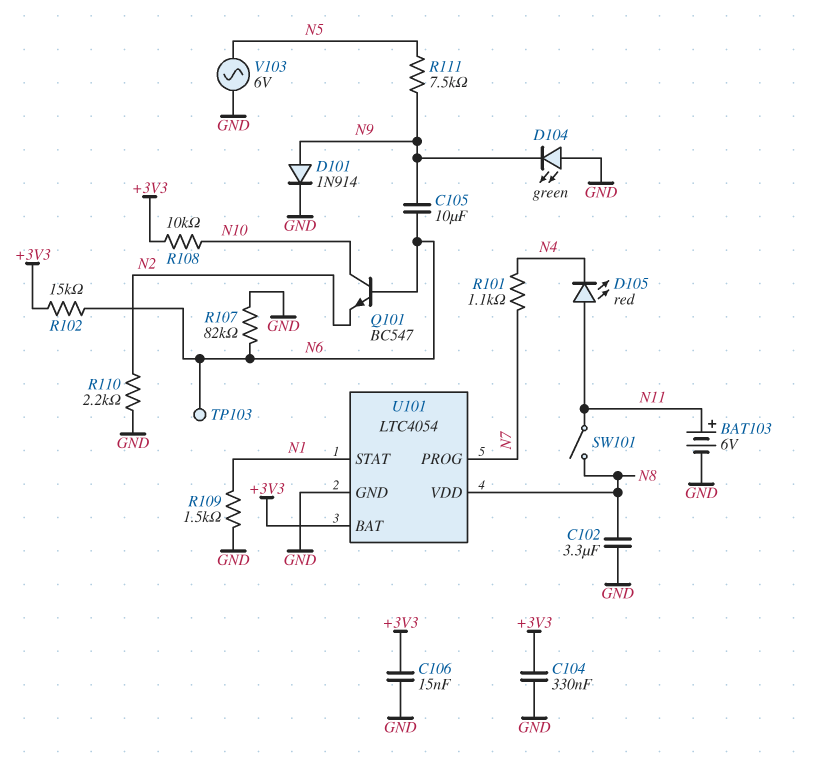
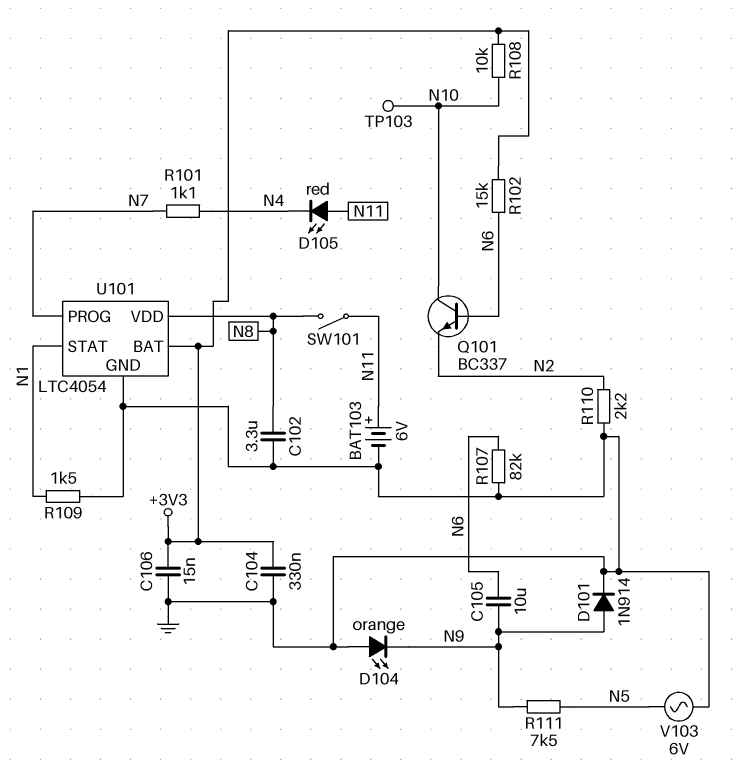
D104: LED green (A GND, K N9) -> LED orange (A GND, K N9)
Q101: NPN BC547 (B N6, C N10, E N2) -> NPN BC337 (B N6, C N10, E N2)
TP103: test point (N6) -> test point (N10)

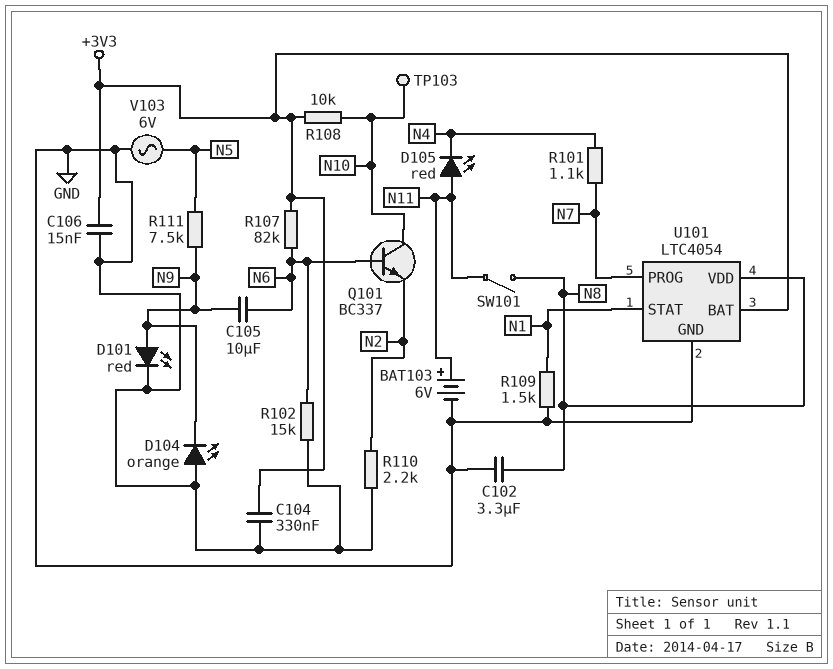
D101: diode 1N914 (A N9, K GND) -> LED red (A N9, K GND)
R102: 15k (+3V3, N6) -> 15k (GND, N6)
R107: 82k (GND, N6) -> 82k (+3V3, N6)

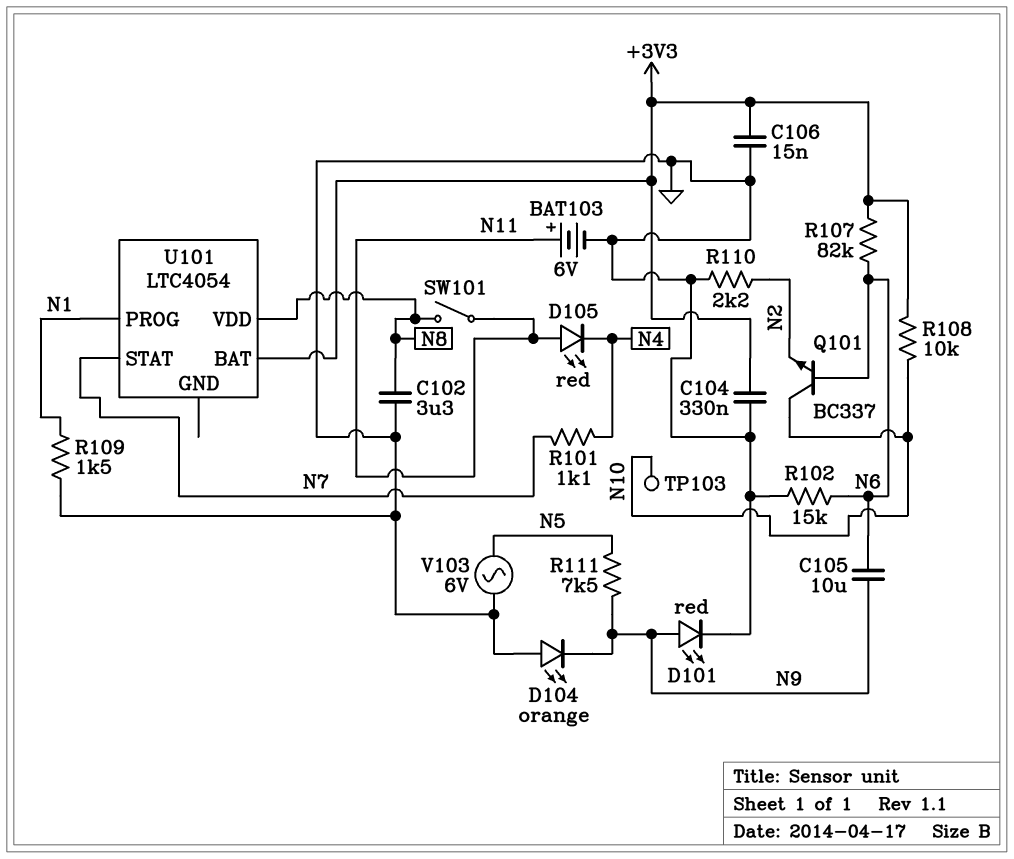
U101 pin GND: GND -> none
U101 pin PROG: N7 -> N1
U101 pin STAT: N1 -> N7

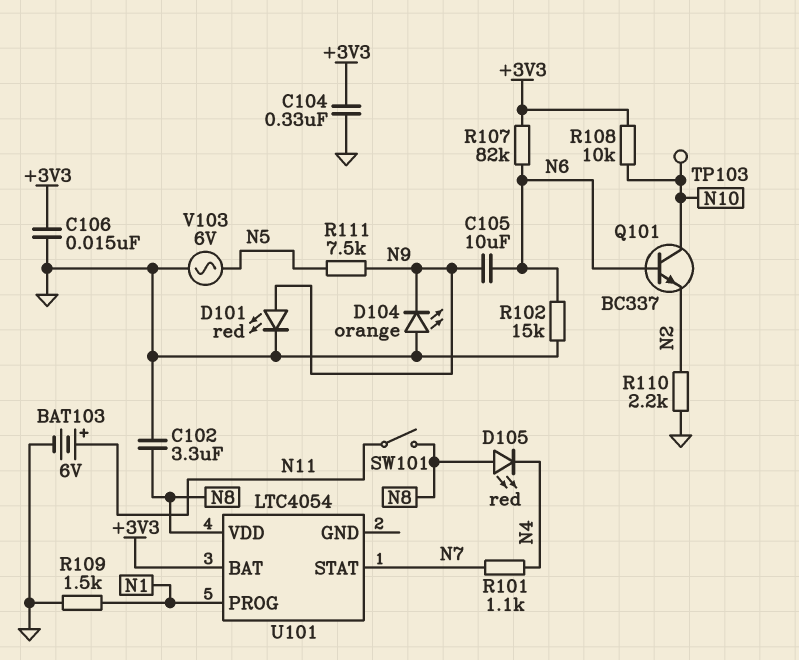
D105: LED red (A N11, K N4) -> LED red (A N8, K N4)

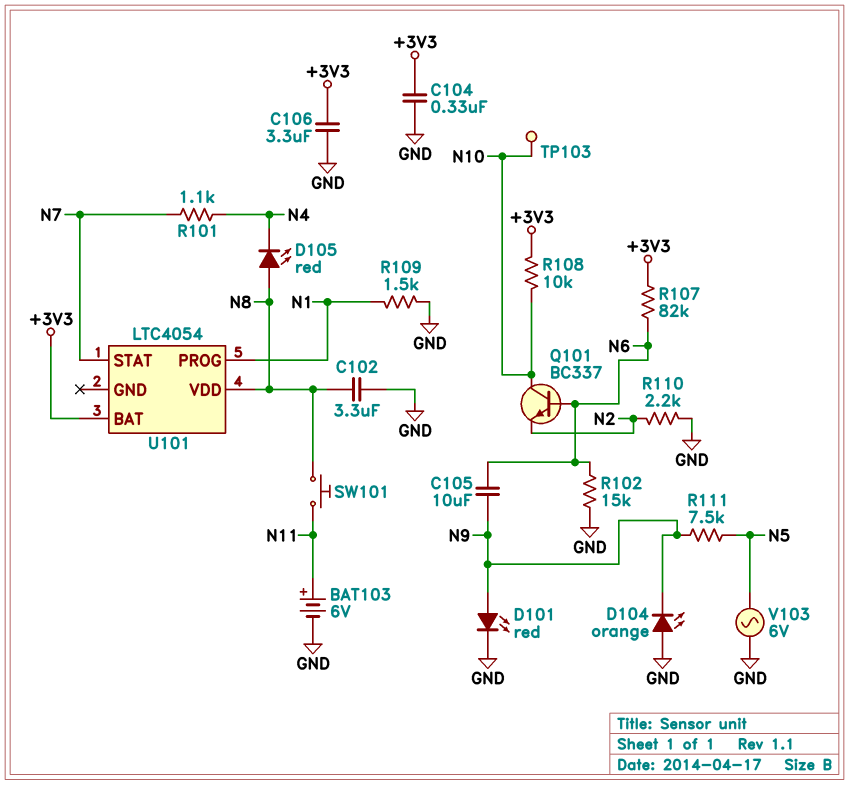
C106: 15nF (+3V3, GND) -> 3.3uF (+3V3, GND)
SW101: switch (N8, N11) -> button (N8, N11)

